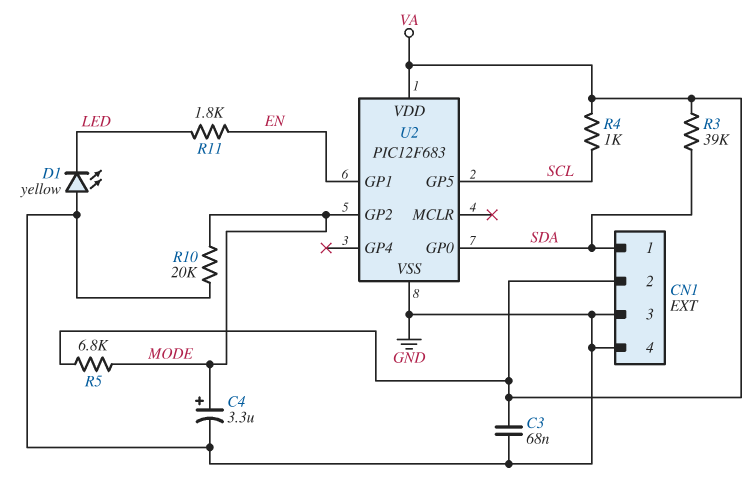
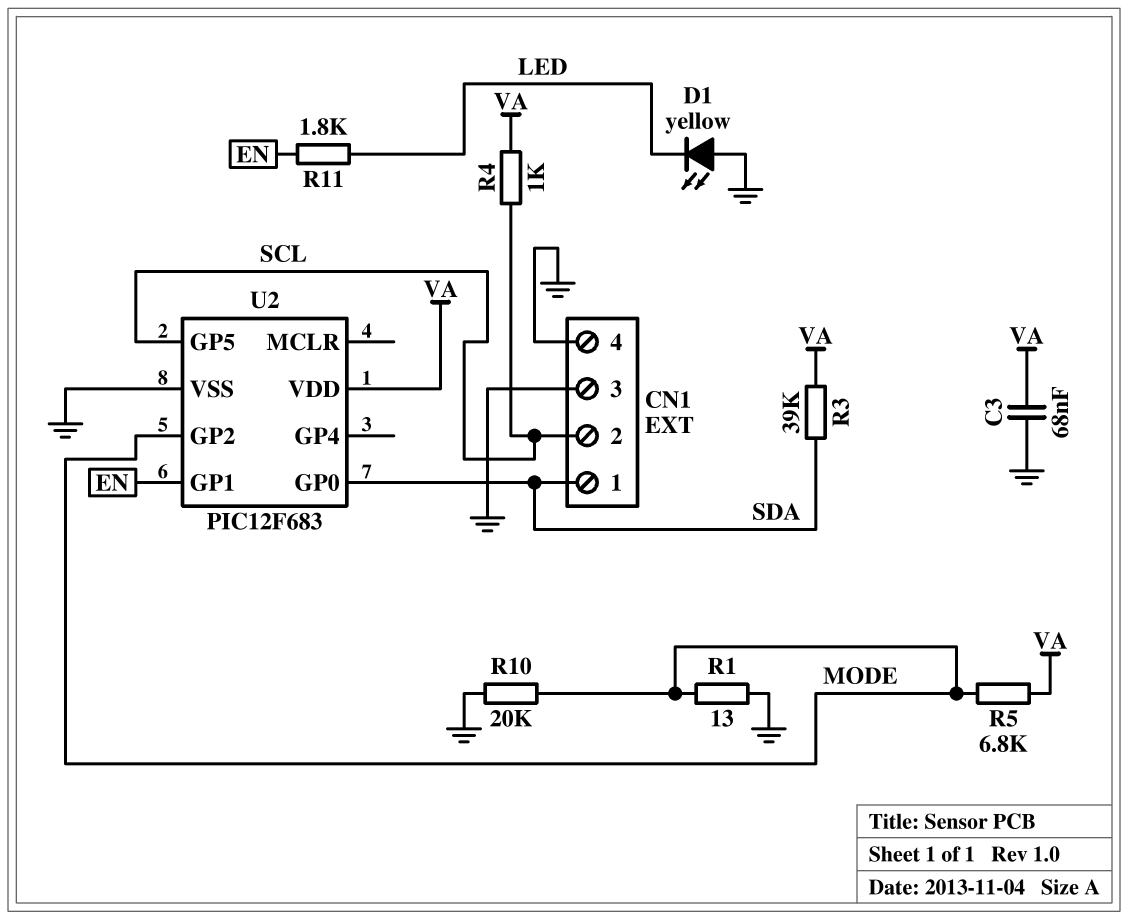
C4: 3.3uF (plus MODE, minus GND) -> none
CN1 pin 2: VA -> SCL
R1: none -> 13 (GND, MODE)

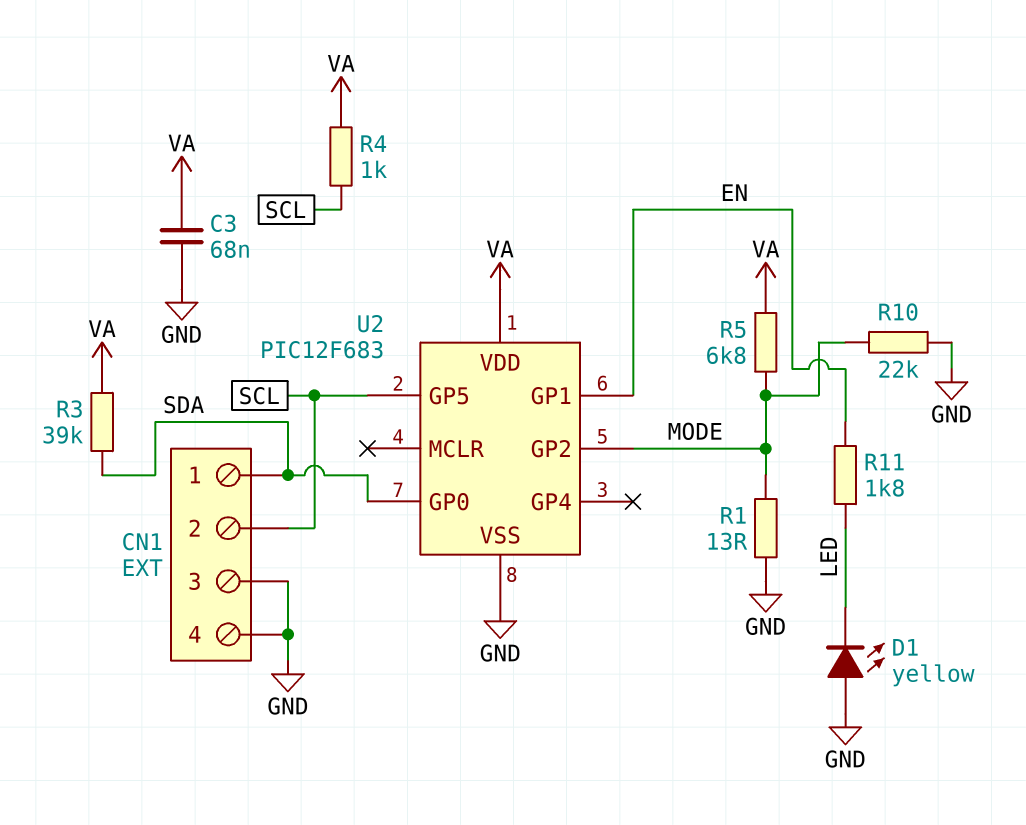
R10: 20k (GND, MODE) -> 22k (GND, MODE)

